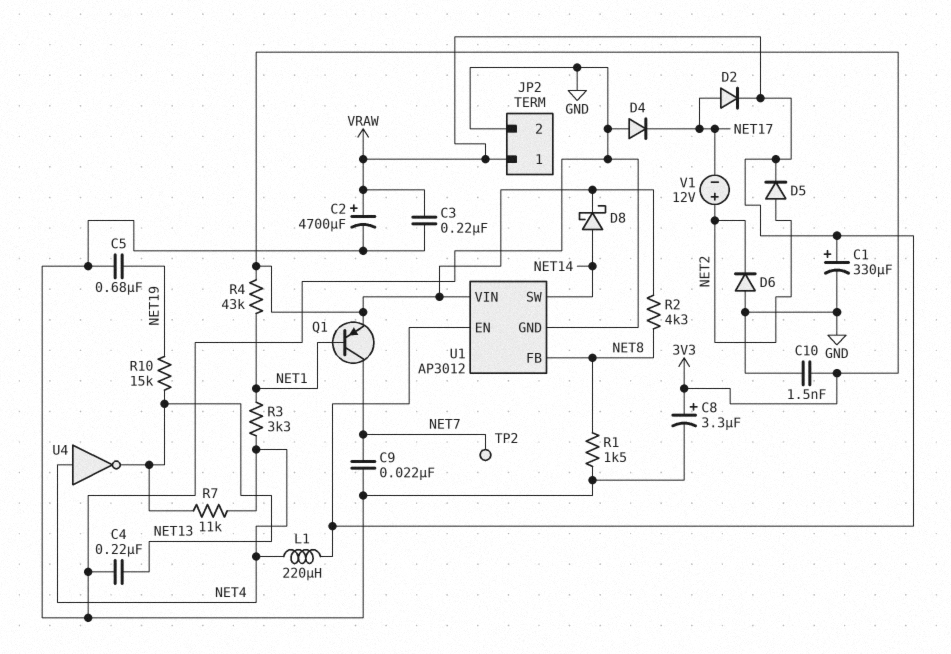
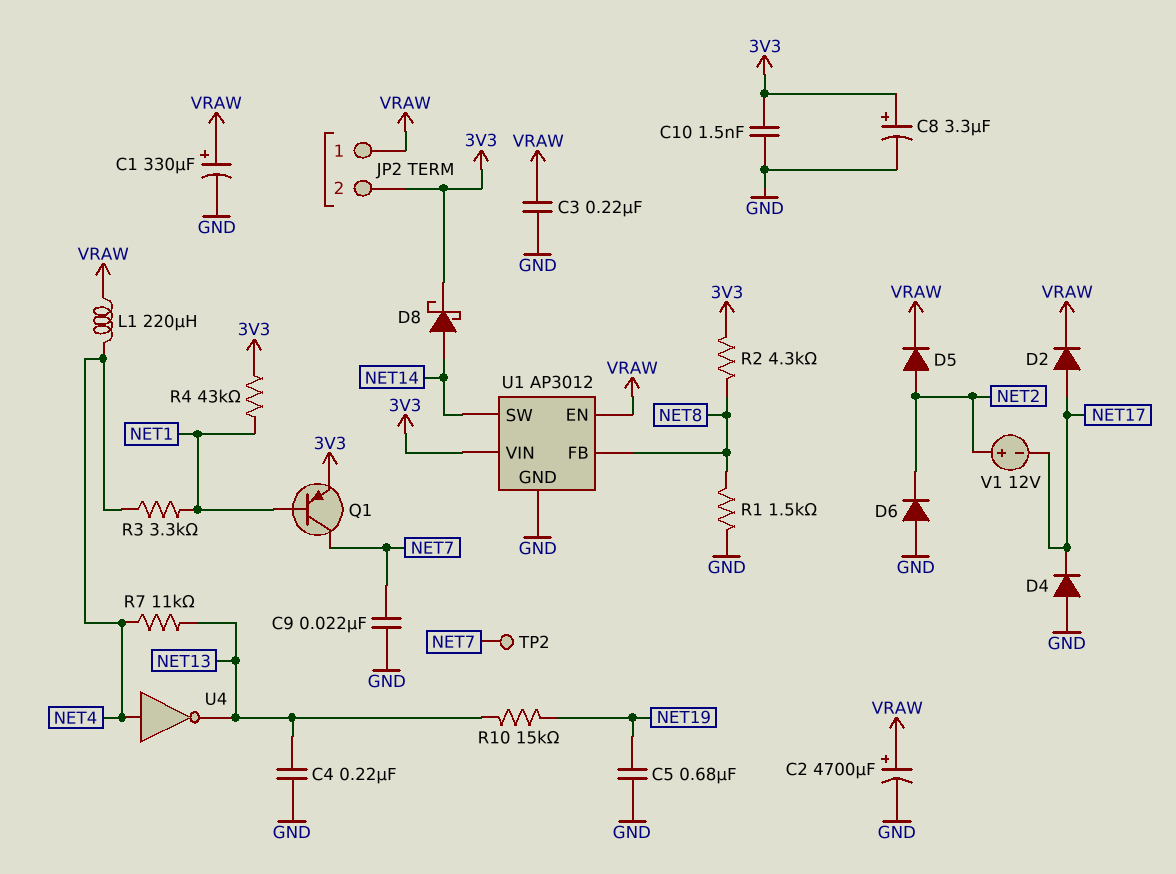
JP2 pin 2: GND -> 3V3

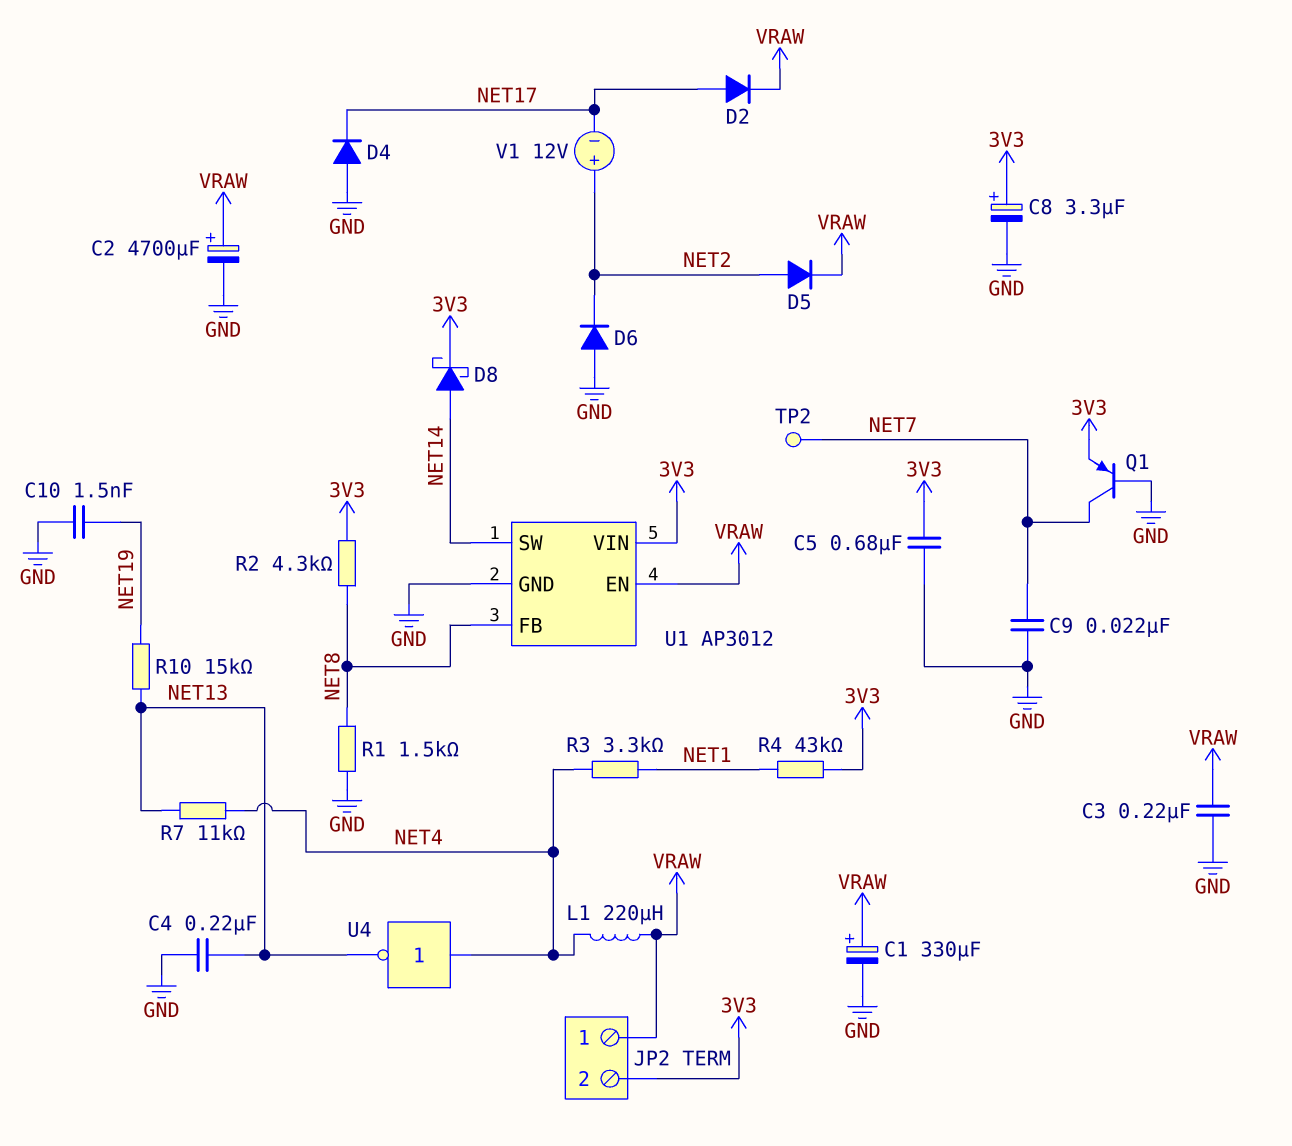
C5: 680nF (GND, NET19) -> 680nF (3V3, GND)
C10: 1.5nF (3V3, GND) -> 1.5nF (GND, NET19)
Q1: PNP (B NET1, C NET7, E 3V3) -> PNP (B GND, C NET7, E 3V3)

